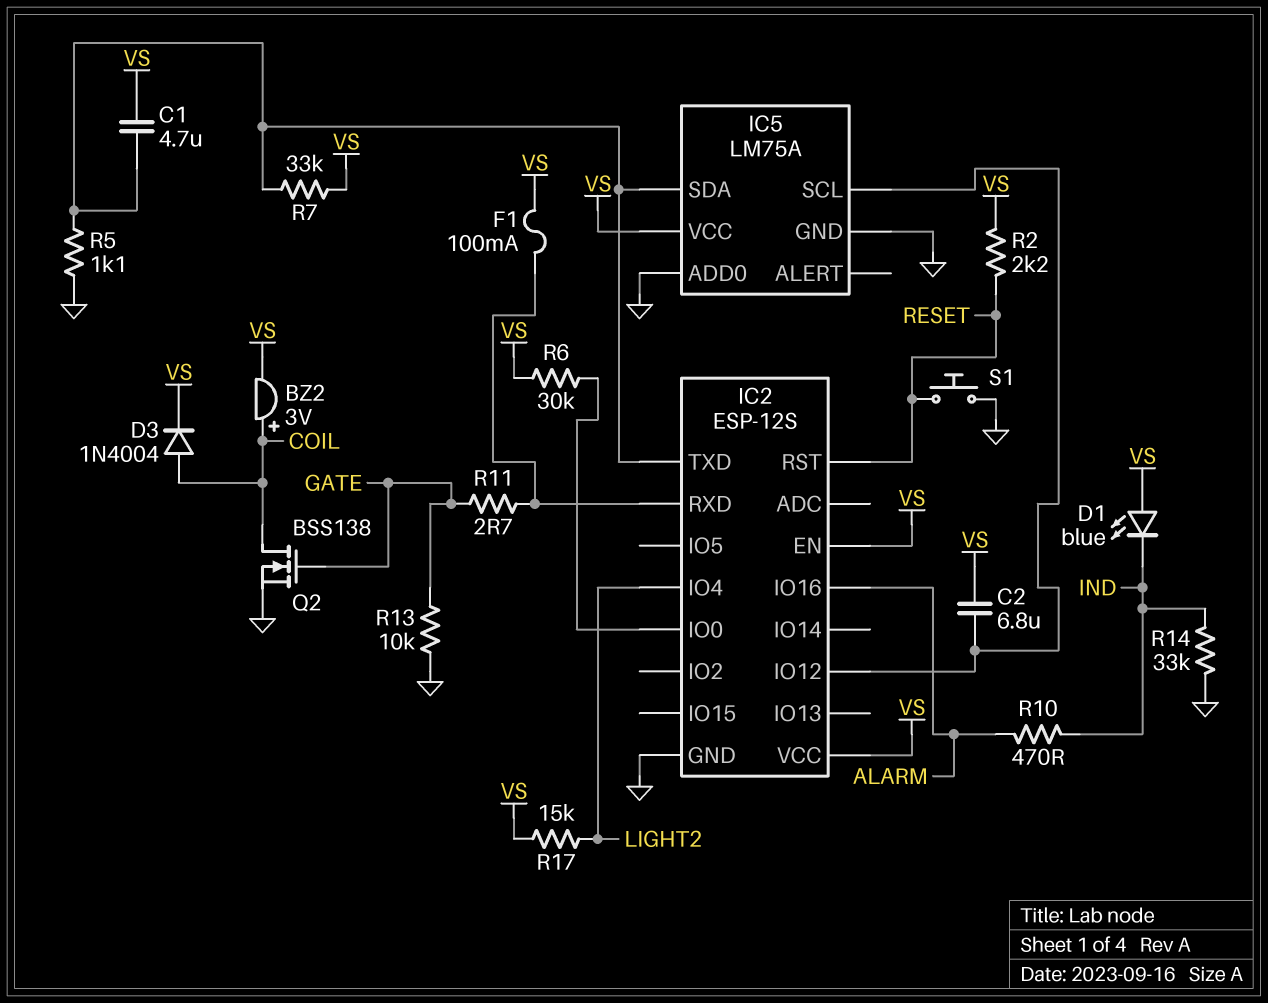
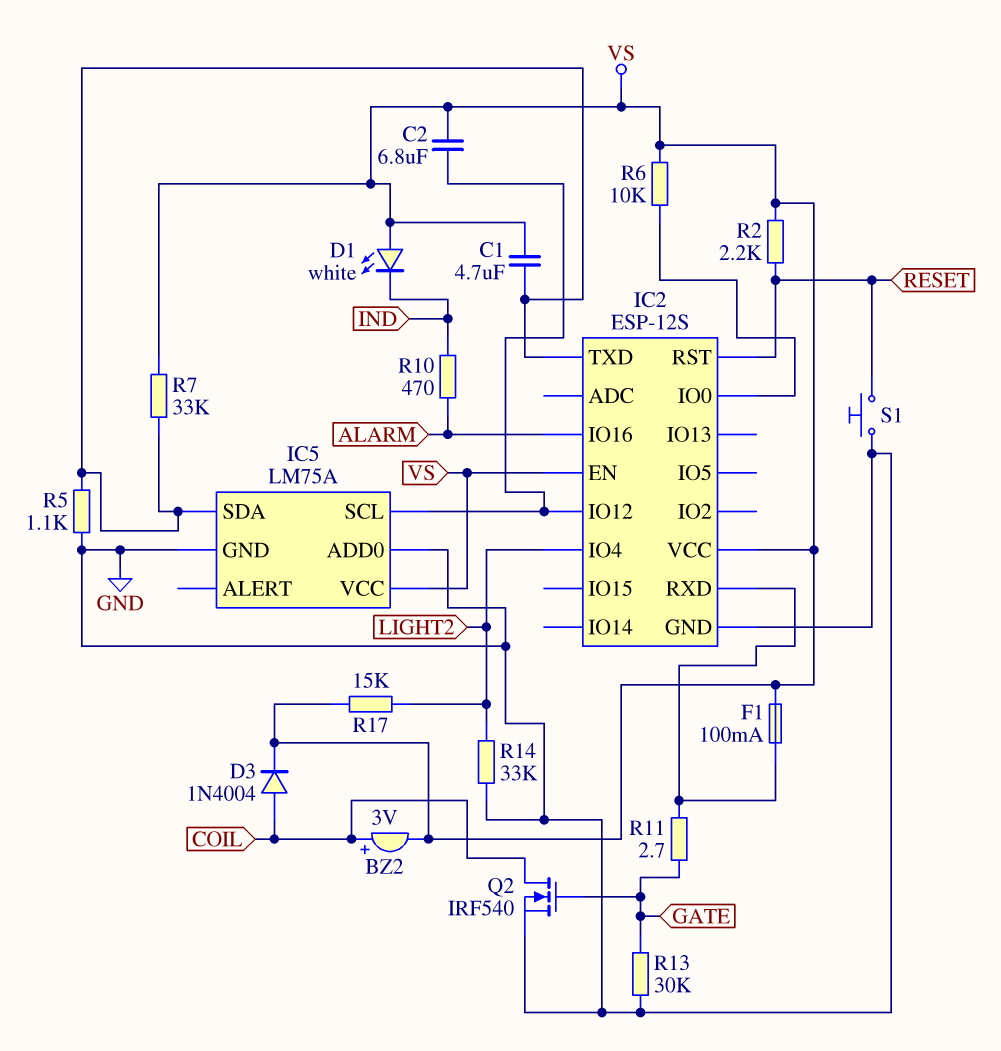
D1: LED blue (A VS, K IND) -> LED white (A VS, K IND)
Q2: NMOS BSS138 (G GATE, D COIL, S GND) -> NMOS IRF540 (G GATE, D COIL, S GND)
R6: 30k (IC2/IO0, VS) -> 10k (IC2/IO0, VS)
R13: 10k (GATE, GND) -> 30k (GATE, GND)
R14: 33k (GND, IND) -> 33k (GND, LIGHT2)

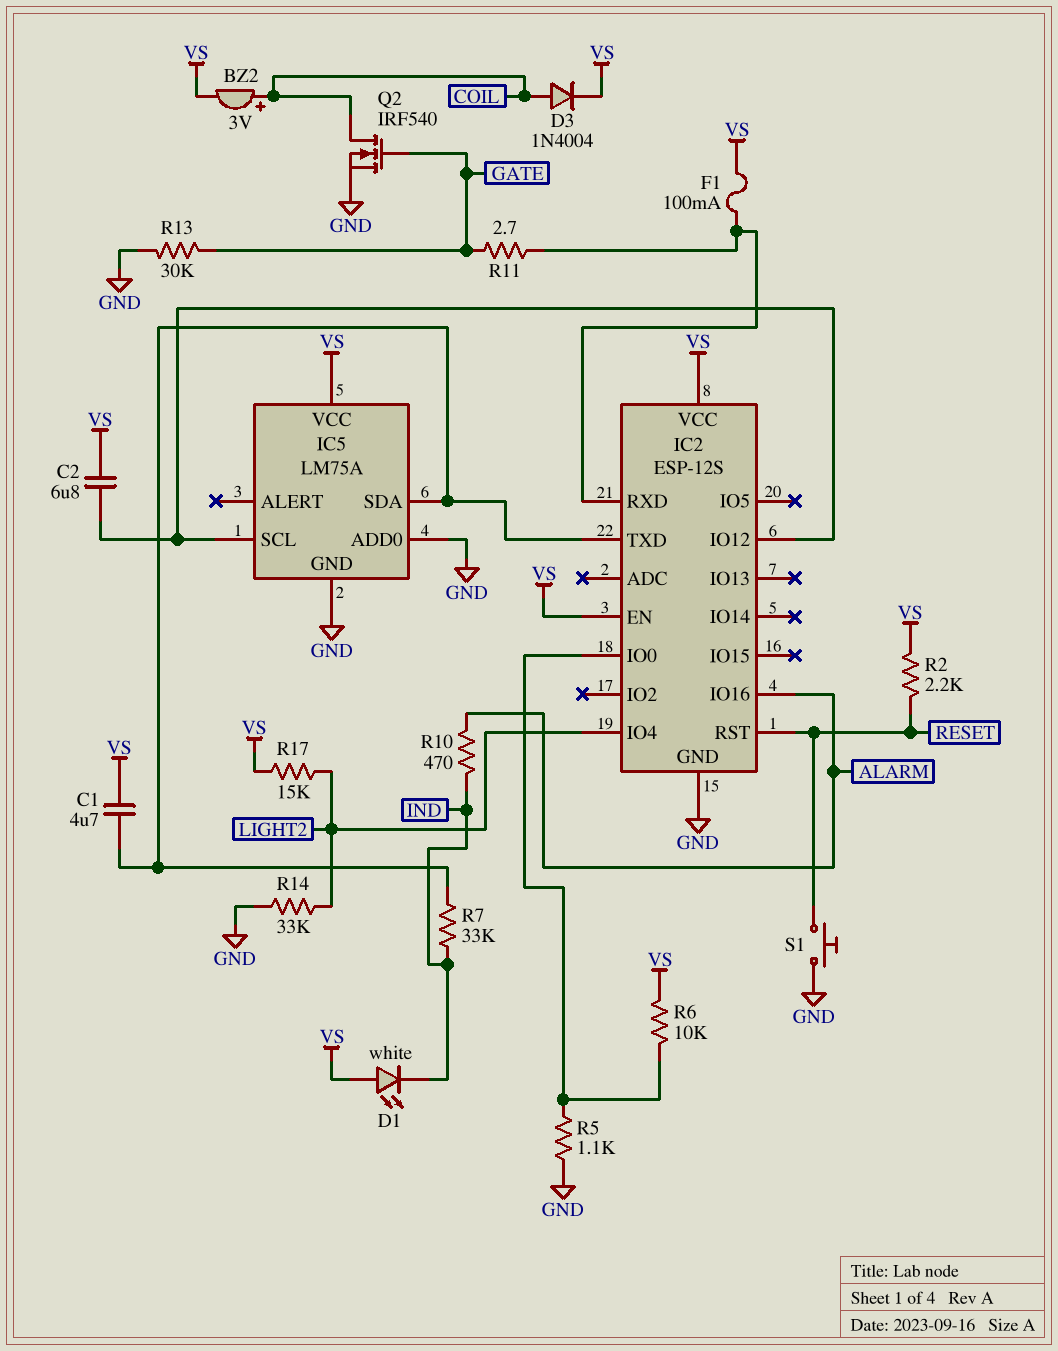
R5: 1.1k (GND, IC2/TXD) -> 1.1k (GND, IC2/IO0)
R7: 33k (IC2/TXD, VS) -> 33k (IC2/TXD, IND)

